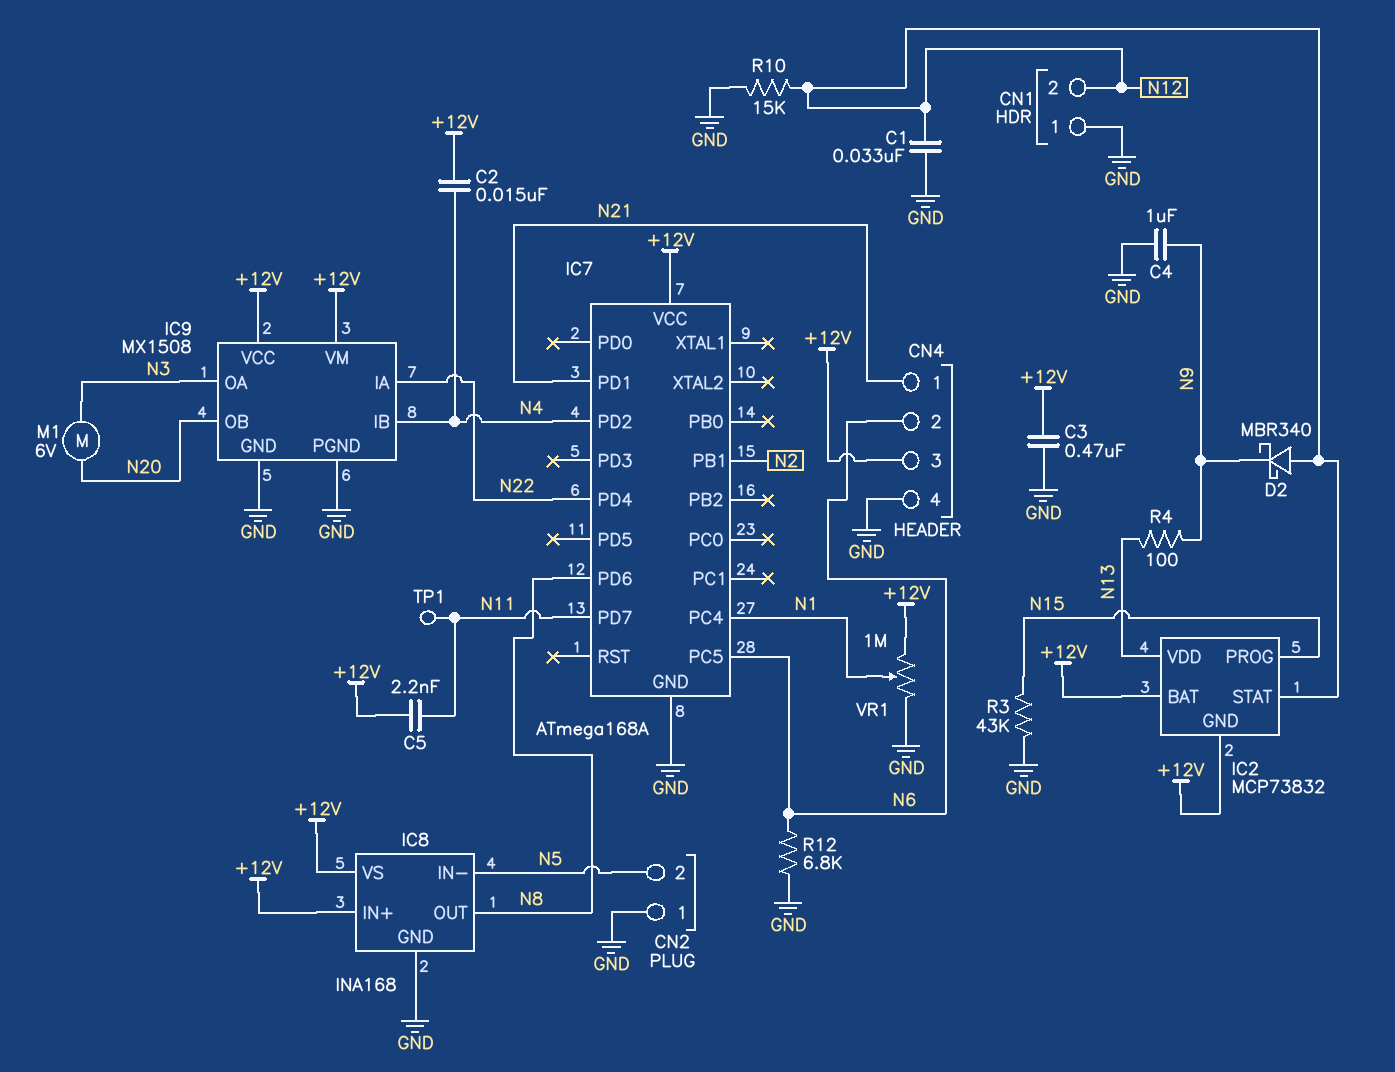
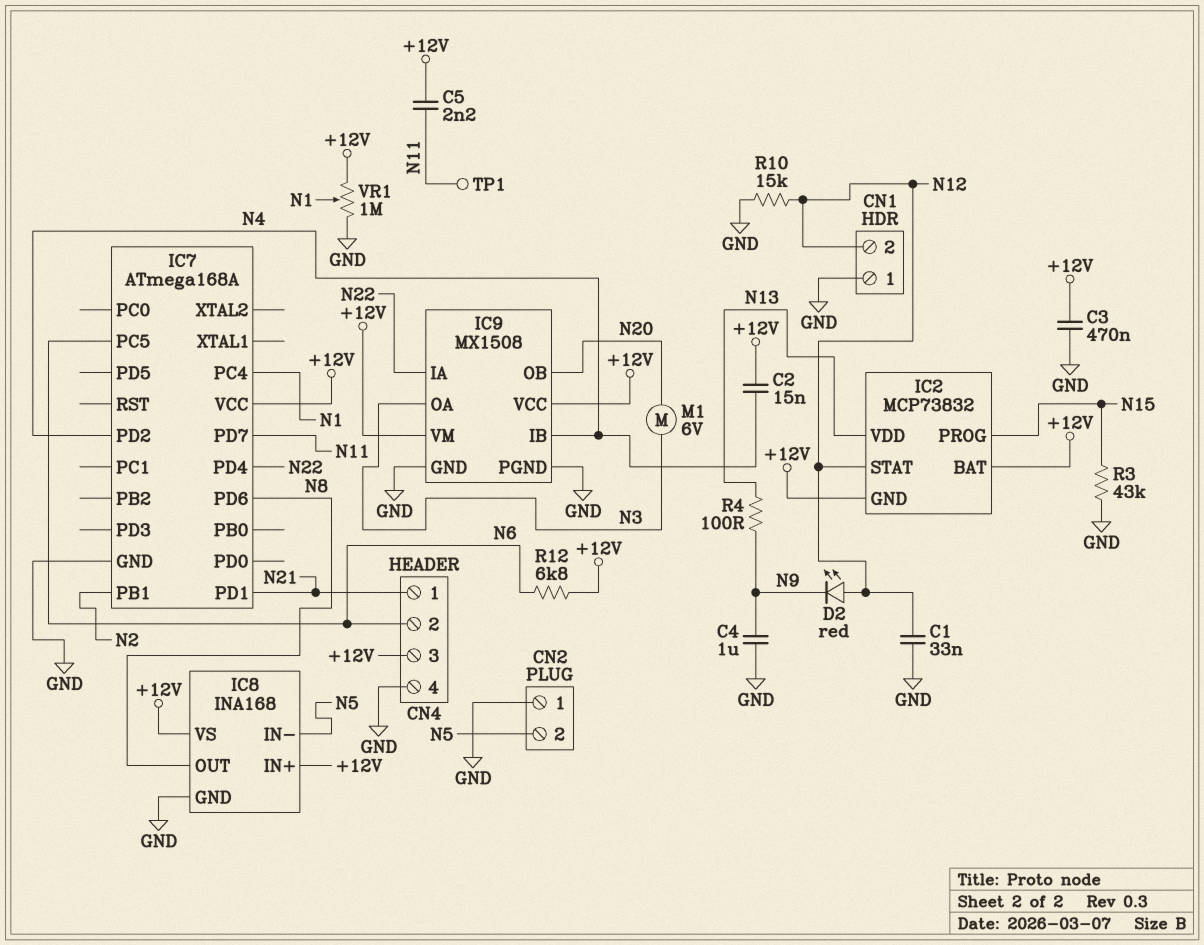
D2: schottky MBR340 (A N12, K N9) -> LED red (A N12, K N9)
R12: 6.8k (GND, N6) -> 6.8k (+12V, N6)

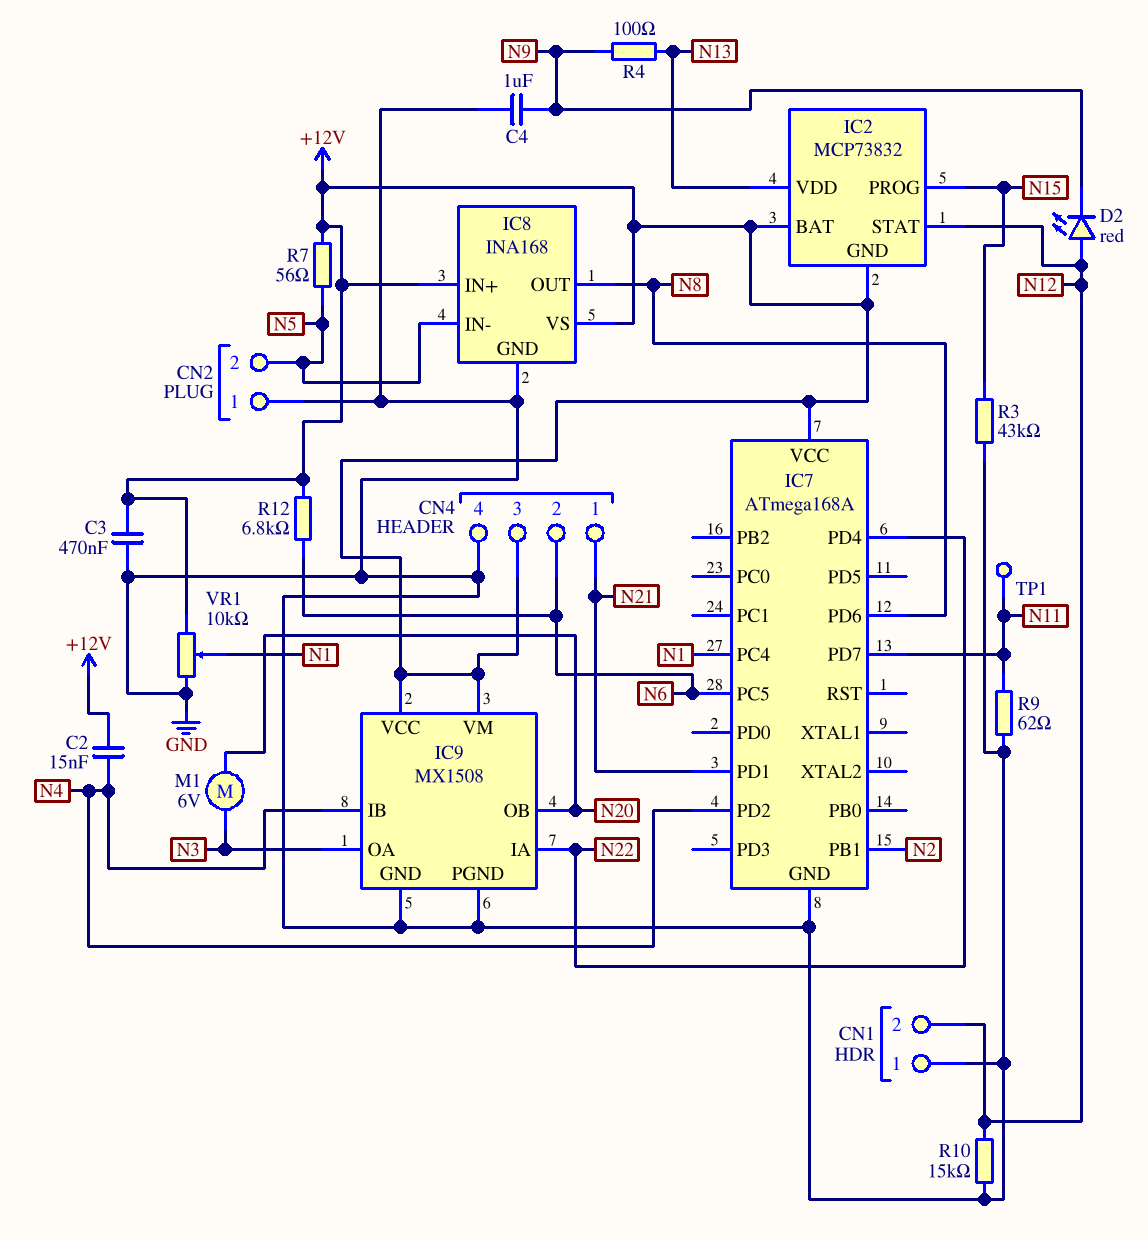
C1: 33nF (GND, N12) -> none
C5: 2.2nF (+12V, N11) -> none
R7: none -> 56 (+12V, N5)
R9: none -> 62 (GND, N11)
VR1: 1M (+12V, GND, wiper N1) -> 10k (+12V, GND, wiper N1)

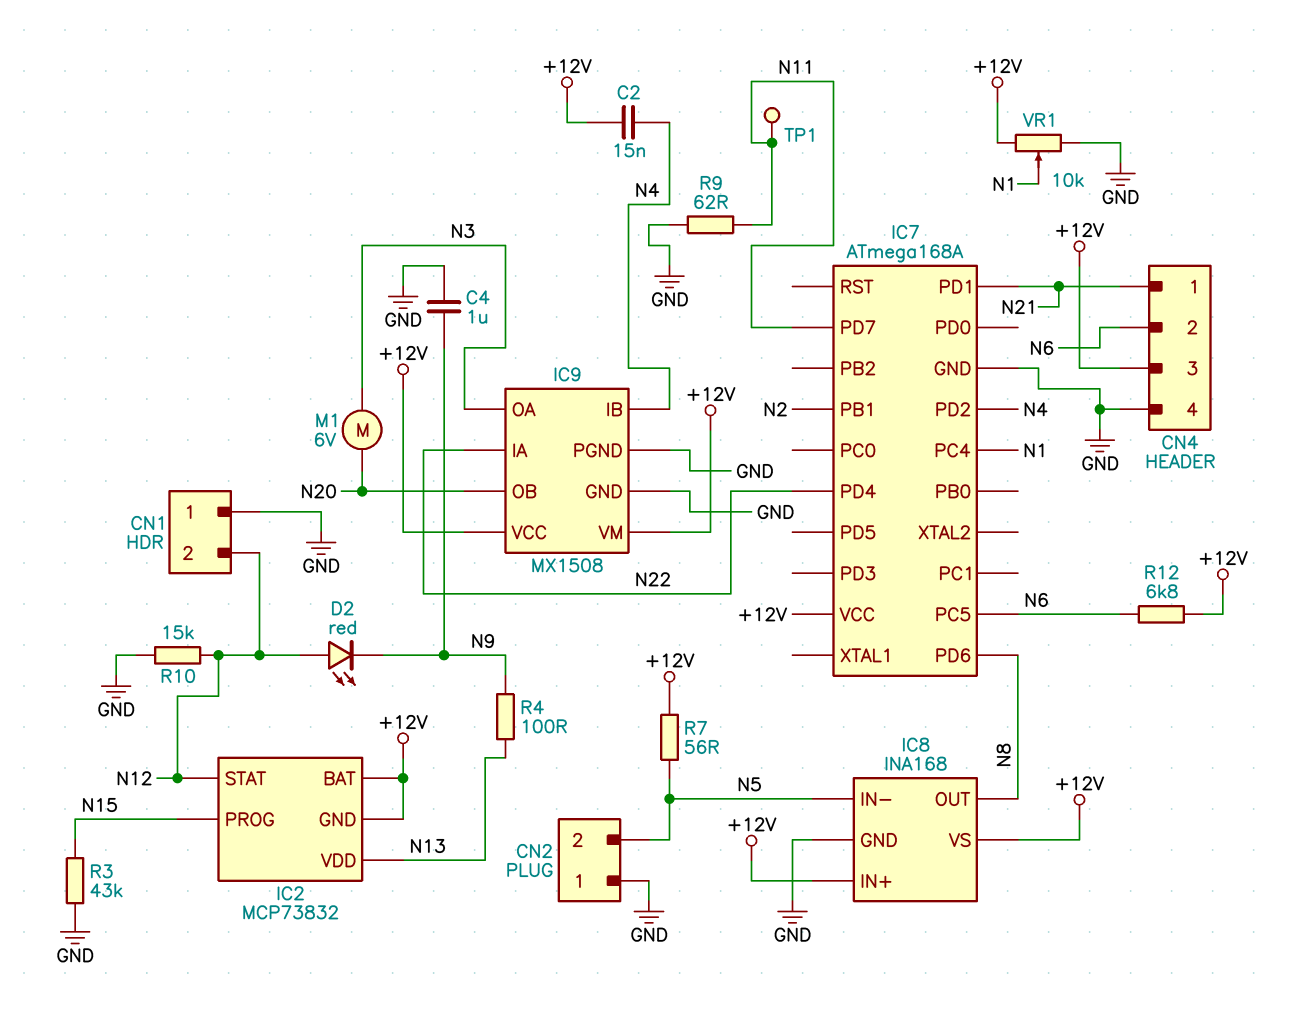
C3: 470nF (+12V, GND) -> none

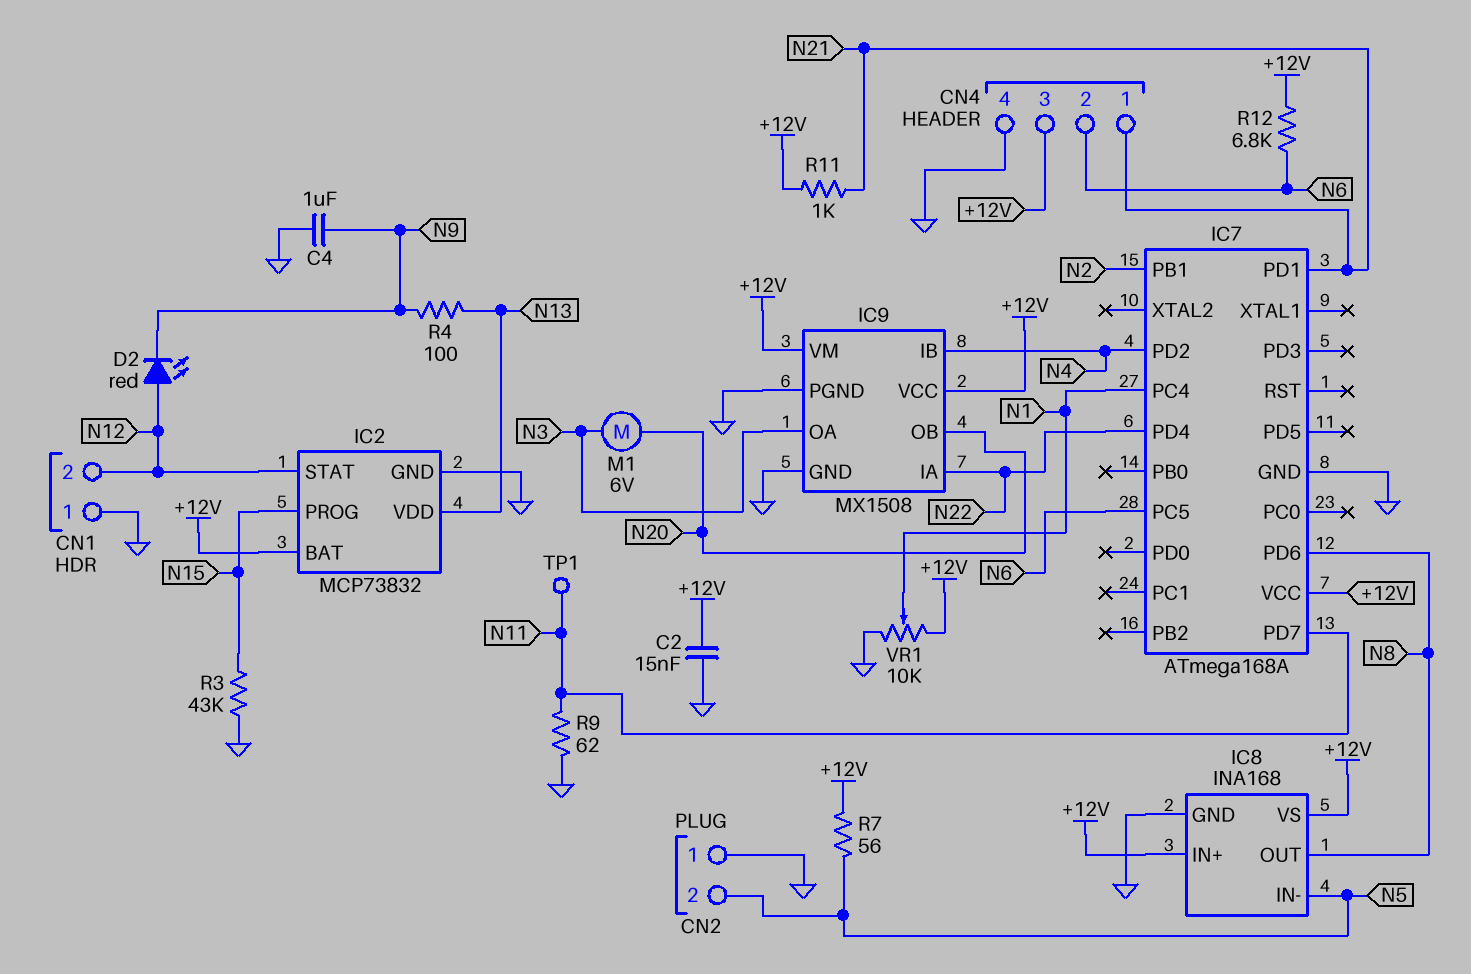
C2: 15nF (+12V, N4) -> 15nF (+12V, GND)
IC2 pin GND: +12V -> GND
R10: 15k (GND, N12) -> none
R11: none -> 1k (+12V, N21)

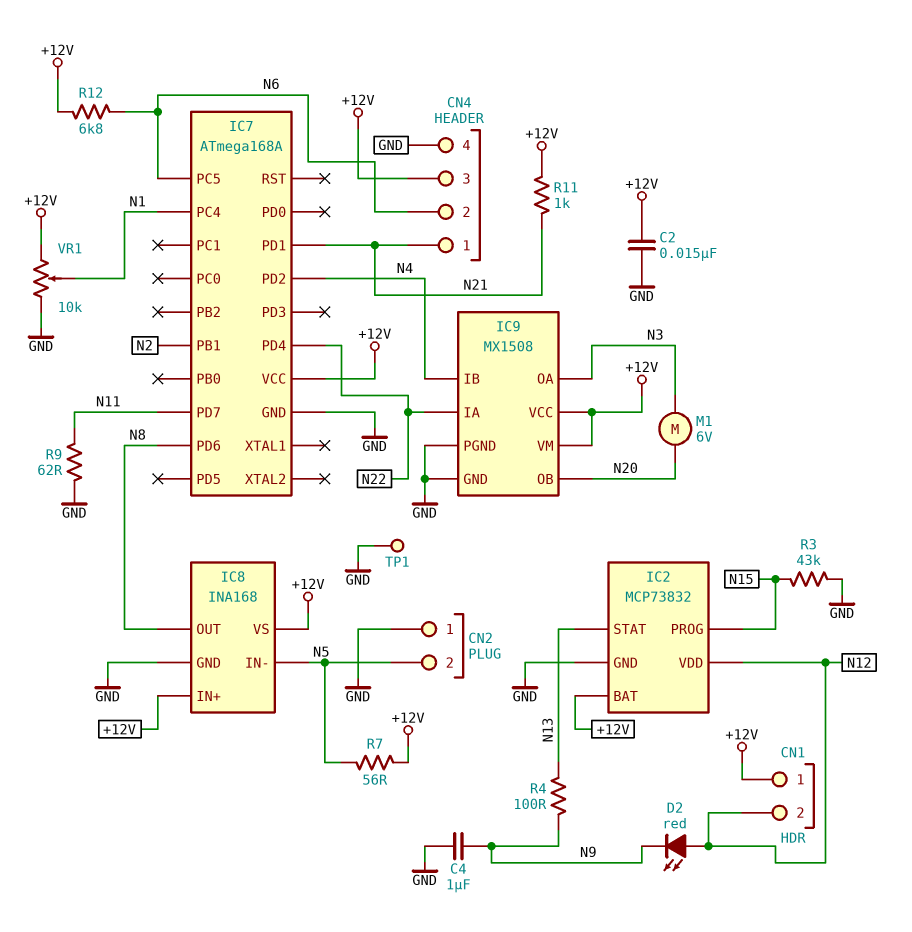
CN1 pin 1: GND -> +12V
IC2 pin STAT: N12 -> N13
IC2 pin VDD: N13 -> N12
TP1: test point (N11) -> test point (GND)

